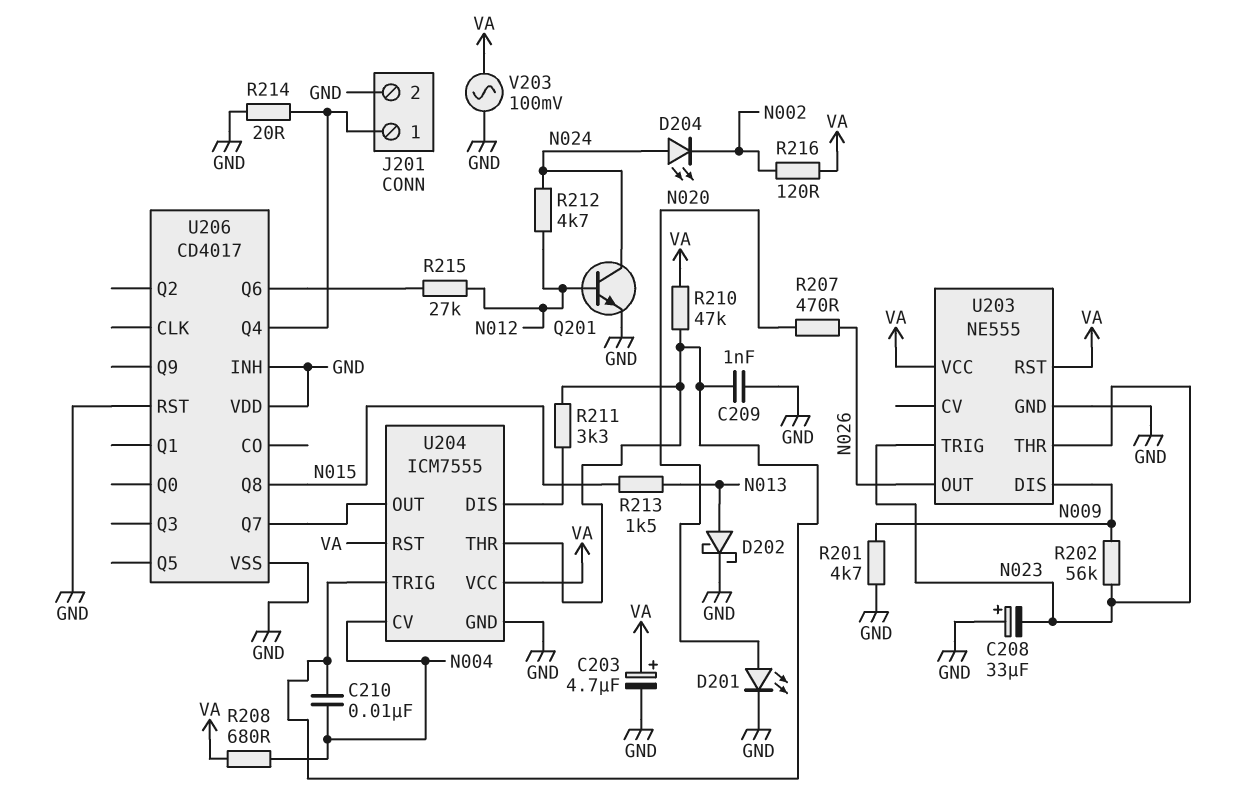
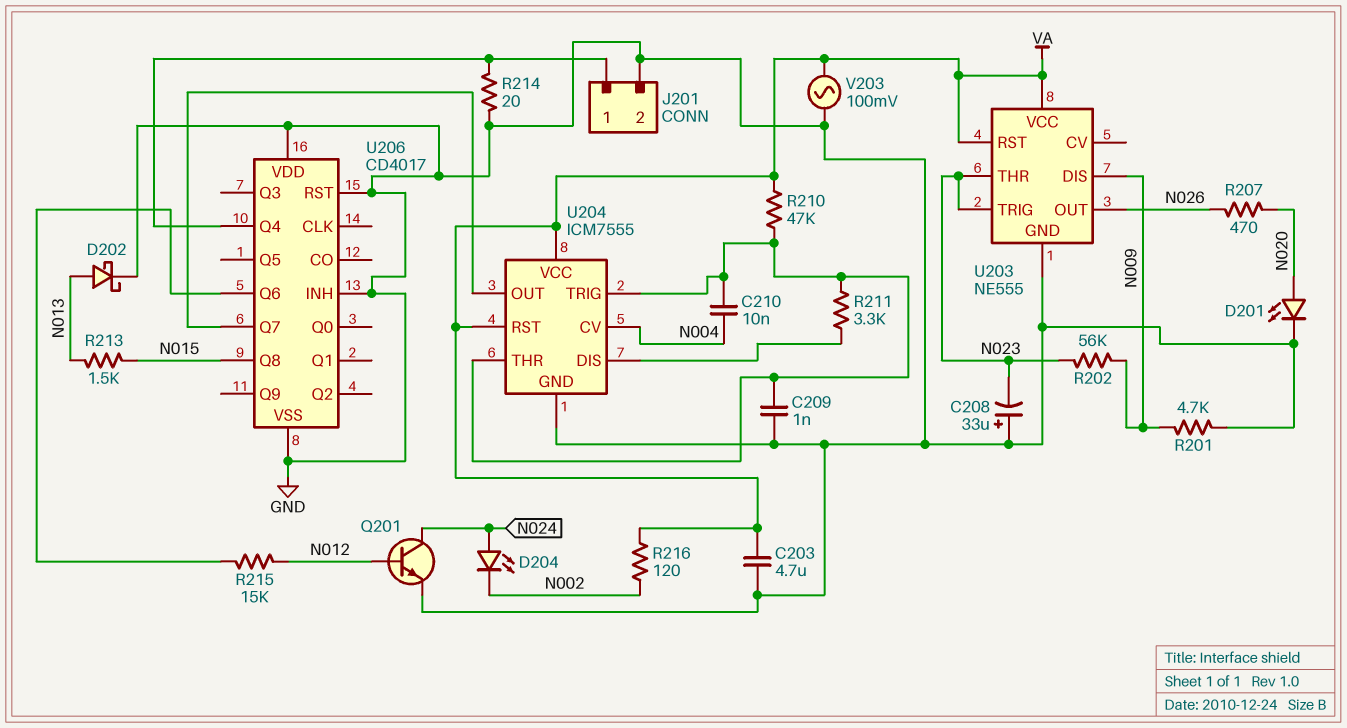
C203: 4.7uF (plus VA, minus GND) -> 4.7uF (GND, VA)
R208: 680 (N004, VA) -> none
R212: 4.7k (N012, N024) -> none
R215: 27k (N012, U206/Q6) -> 15k (N012, U206/Q6)

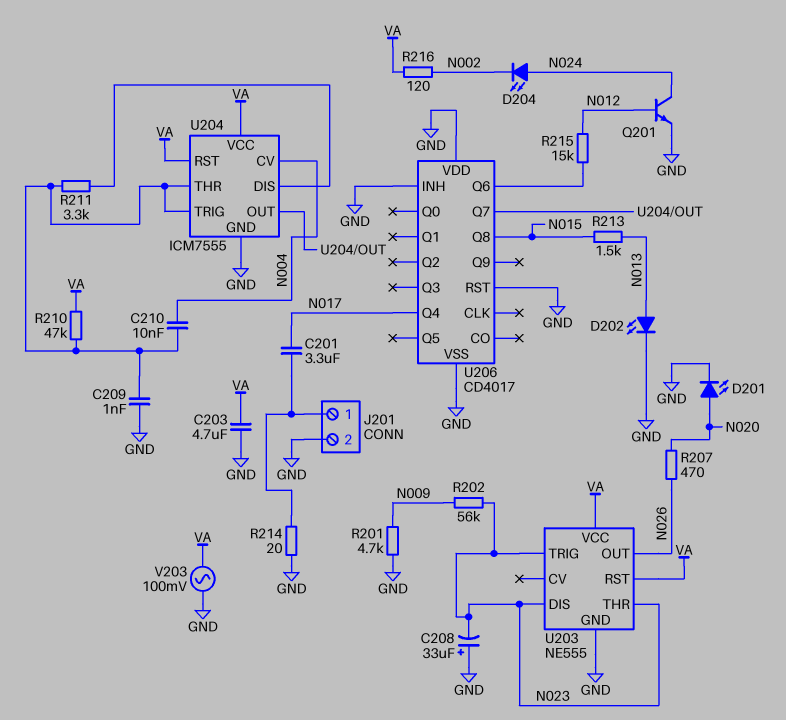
C201: none -> 3.3uF (J201/1, N017)
D202: schottky (A N013, K GND) -> LED (A N013, K GND)
U203 pin DIS: N009 -> N023
U206 pin Q4: J201/1 -> N017

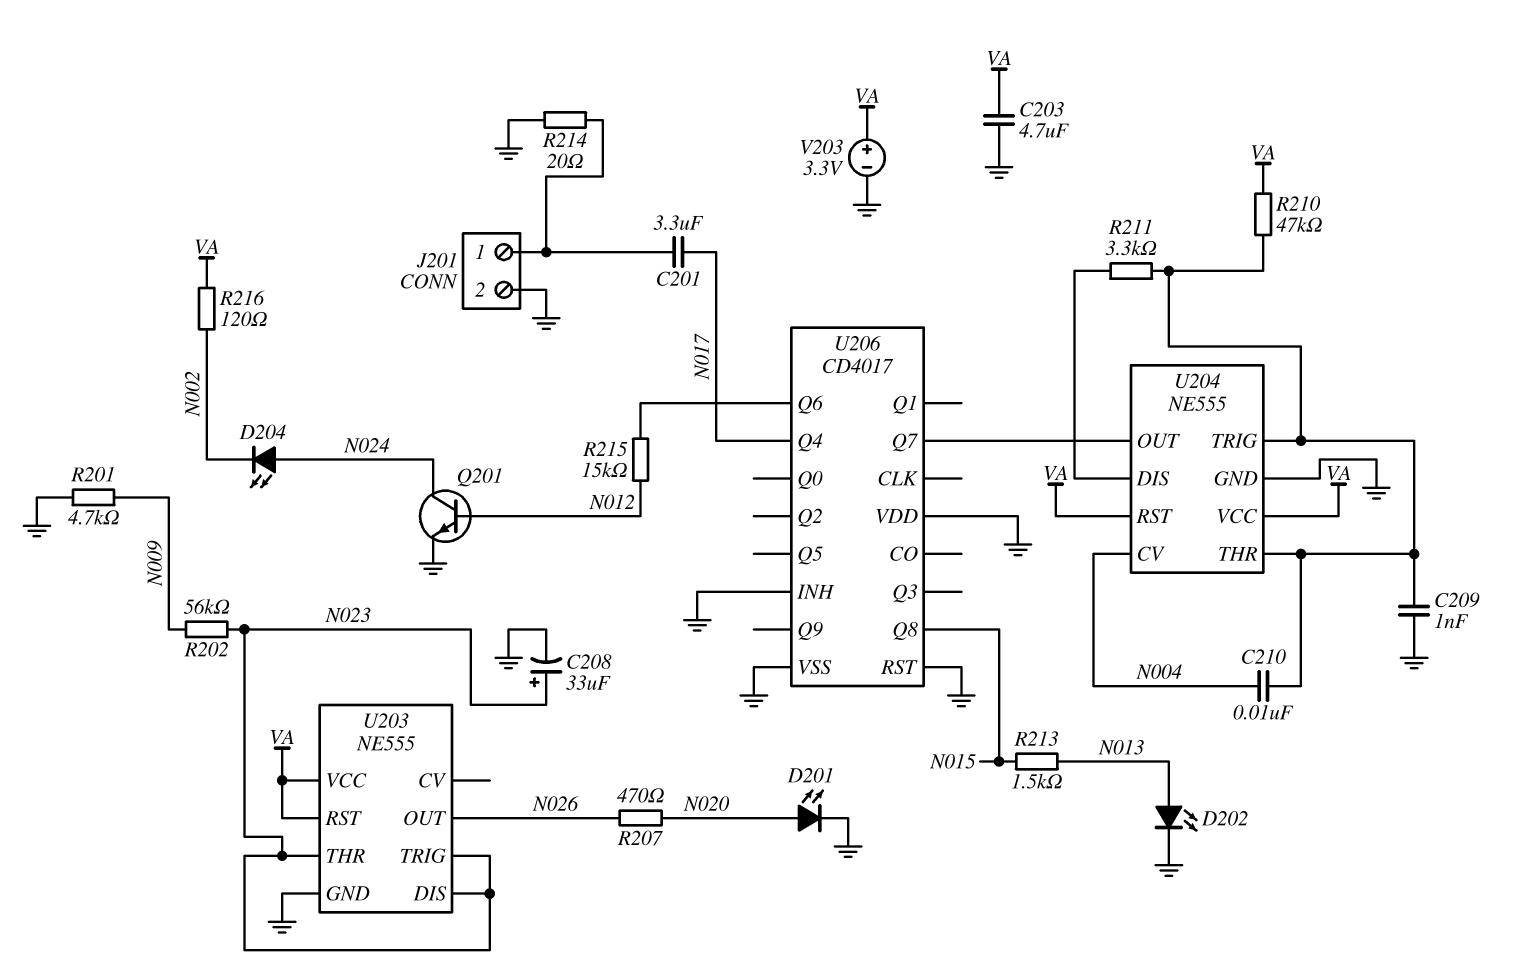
C208: 33uF (plus GND, minus N023) -> 33uF (plus N023, minus GND)
U204: ICM7555 -> NE555
V203: AC 100mV (GND, VA) -> 3.3V (plus VA, minus GND)

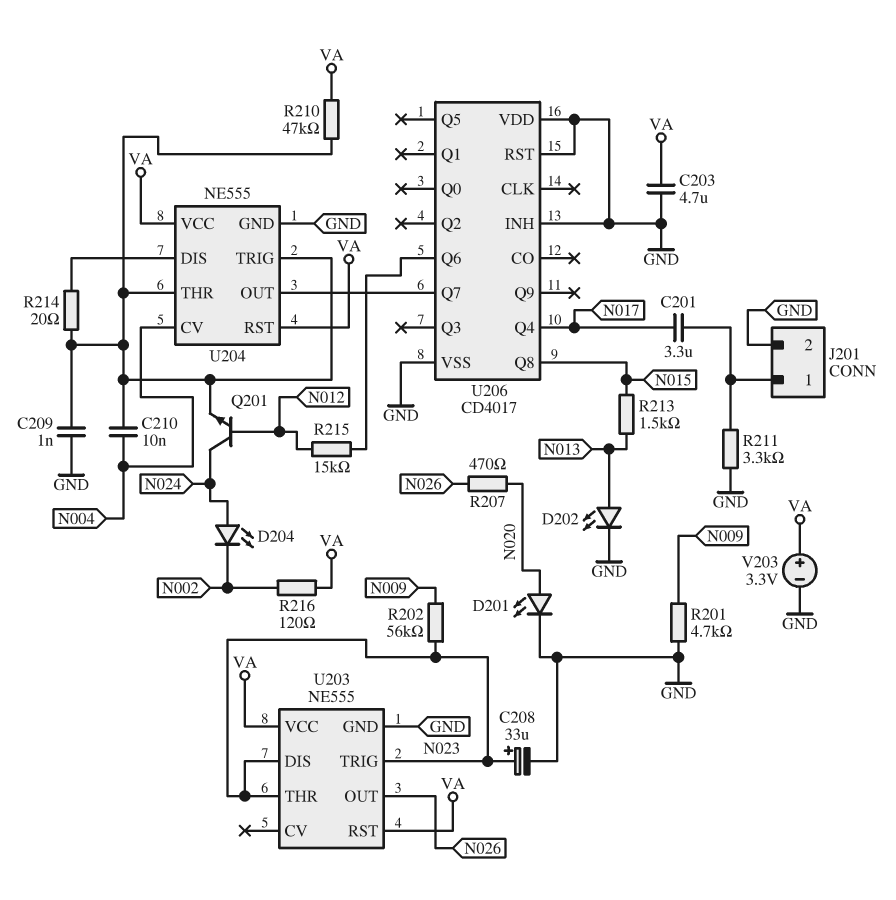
Q201: NPN (B N012, C N024, E GND) -> NPN (B N012, C N024, E U204/THR)
R211: 3.3k (U204/DIS, U204/THR) -> 3.3k (GND, J201/1)
R214: 20 (GND, J201/1) -> 20 (U204/DIS, U204/THR)

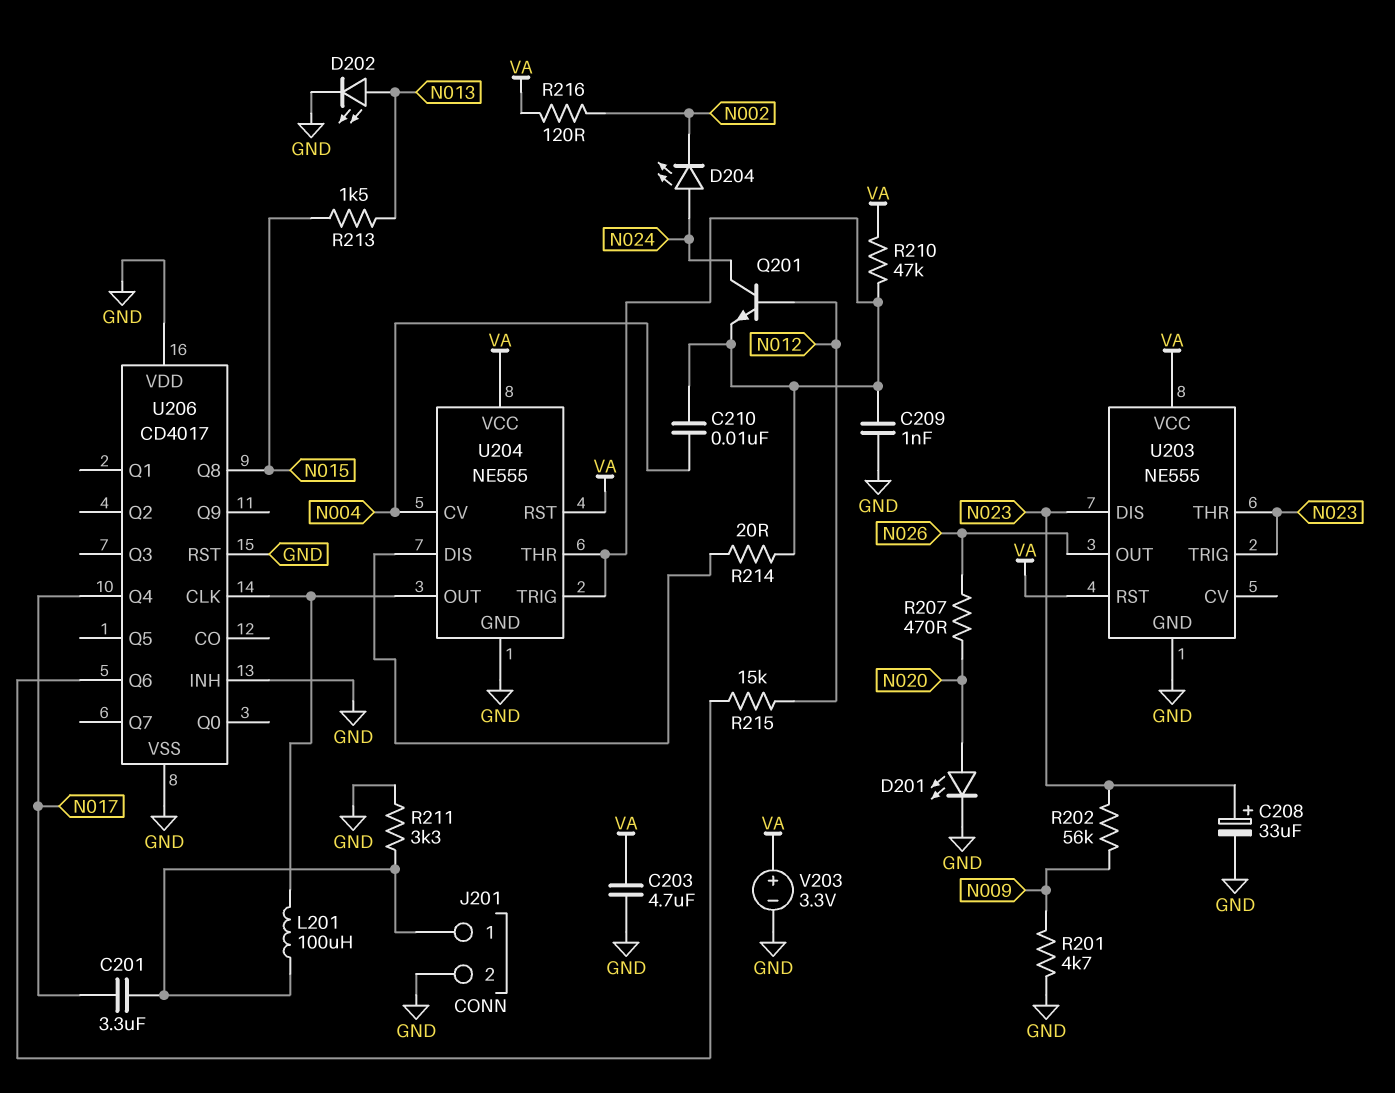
L201: none -> 100uH (J201/1, U204/OUT)
U206 pin CLK: none -> U204/OUT
U206 pin Q7: U204/OUT -> none

